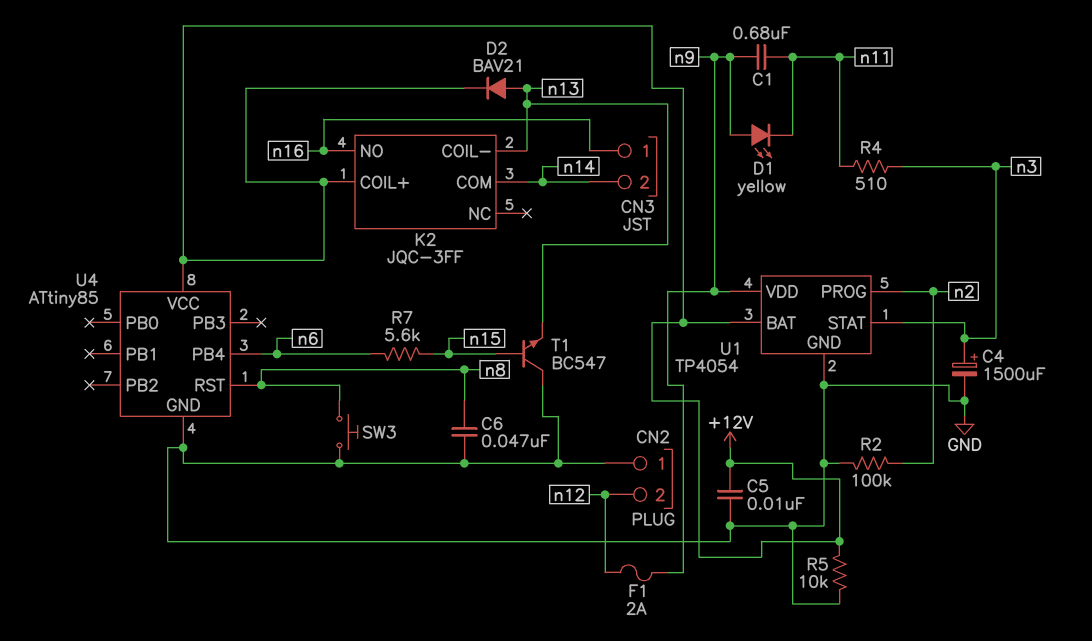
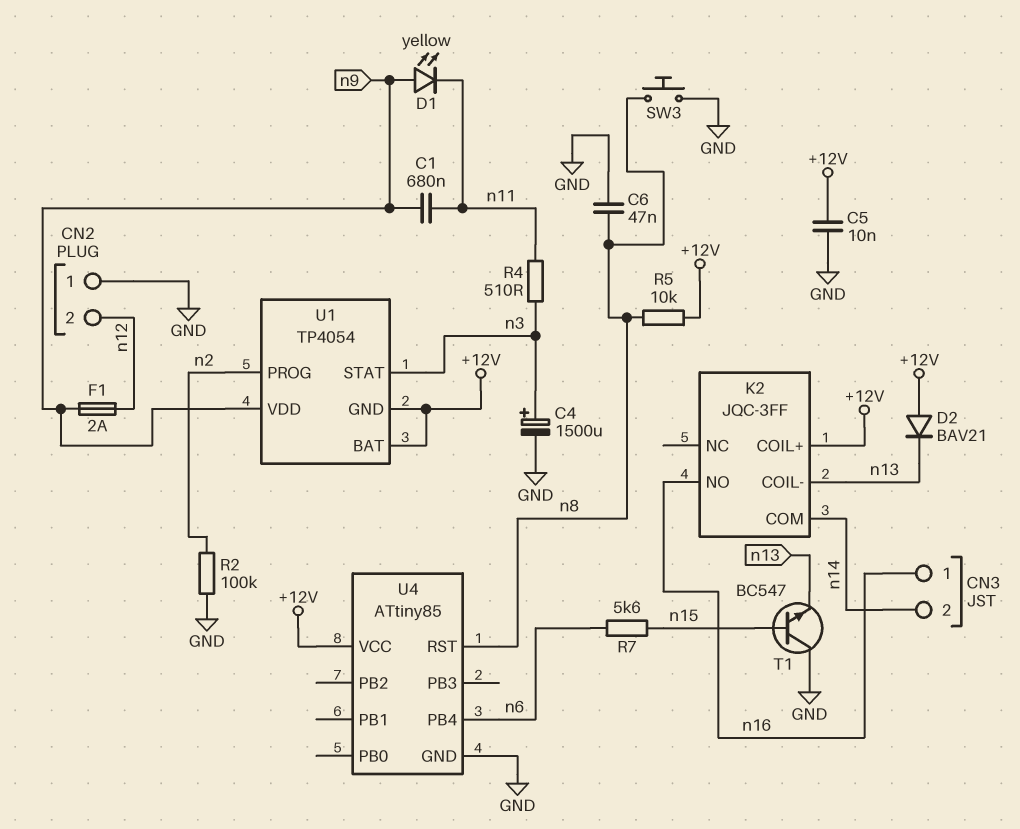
D2: diode BAV21 (A n13, K +12V) -> diode BAV21 (A +12V, K n13)
R5: 10k (+12V, GND) -> 10k (+12V, n8)
U1 pin GND: GND -> +12V

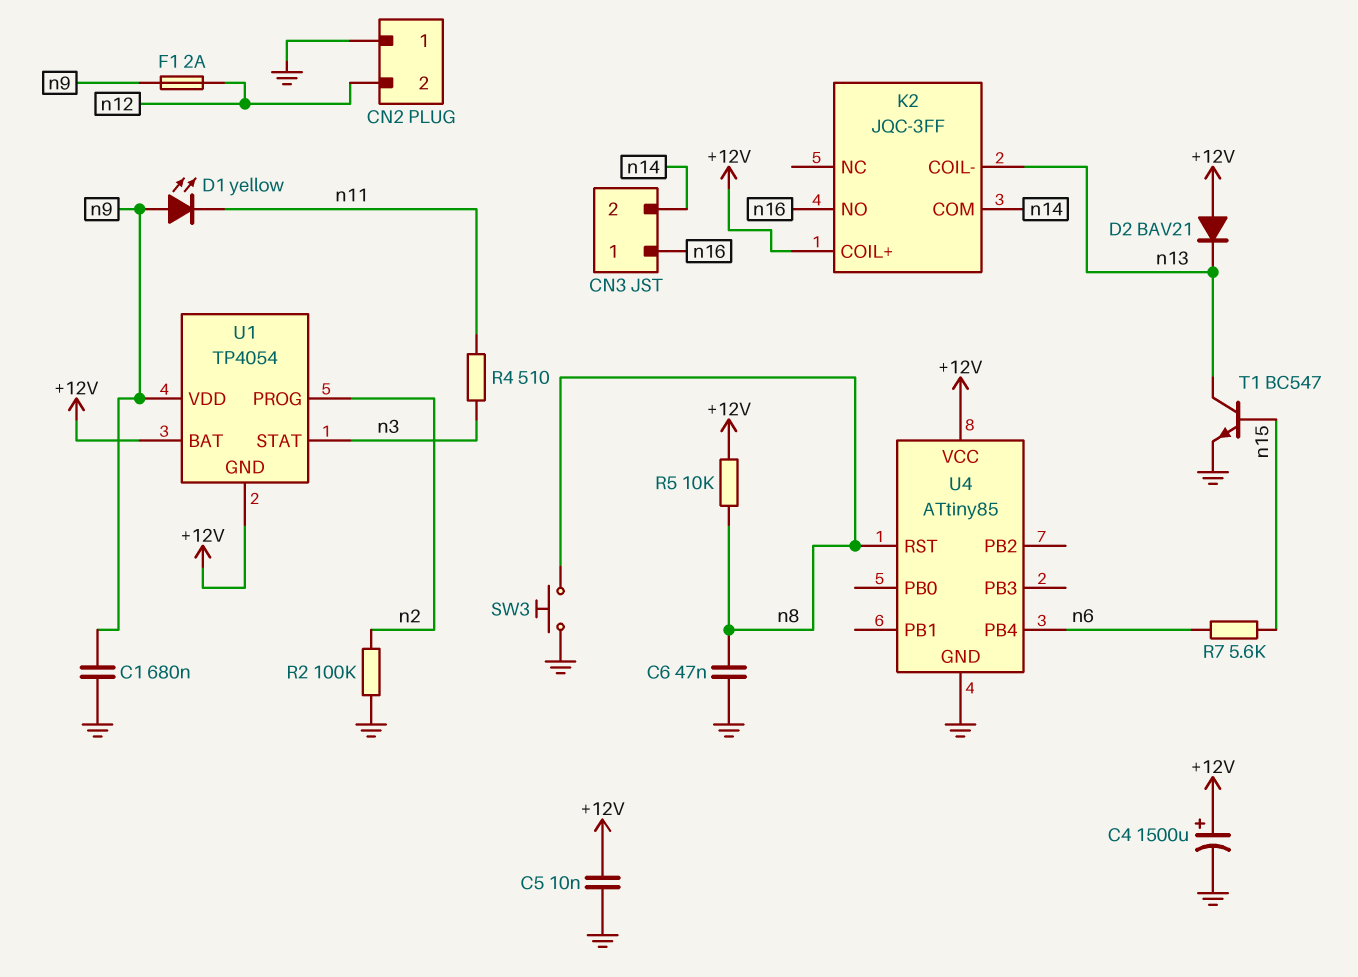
C1: 680nF (n9, n11) -> 680nF (GND, n9)
C4: 1500uF (plus n3, minus GND) -> 1500uF (plus +12V, minus GND)
T1: NPN BC547 (B n15, C GND, E n13) -> NPN BC547 (B n15, C n13, E GND)

